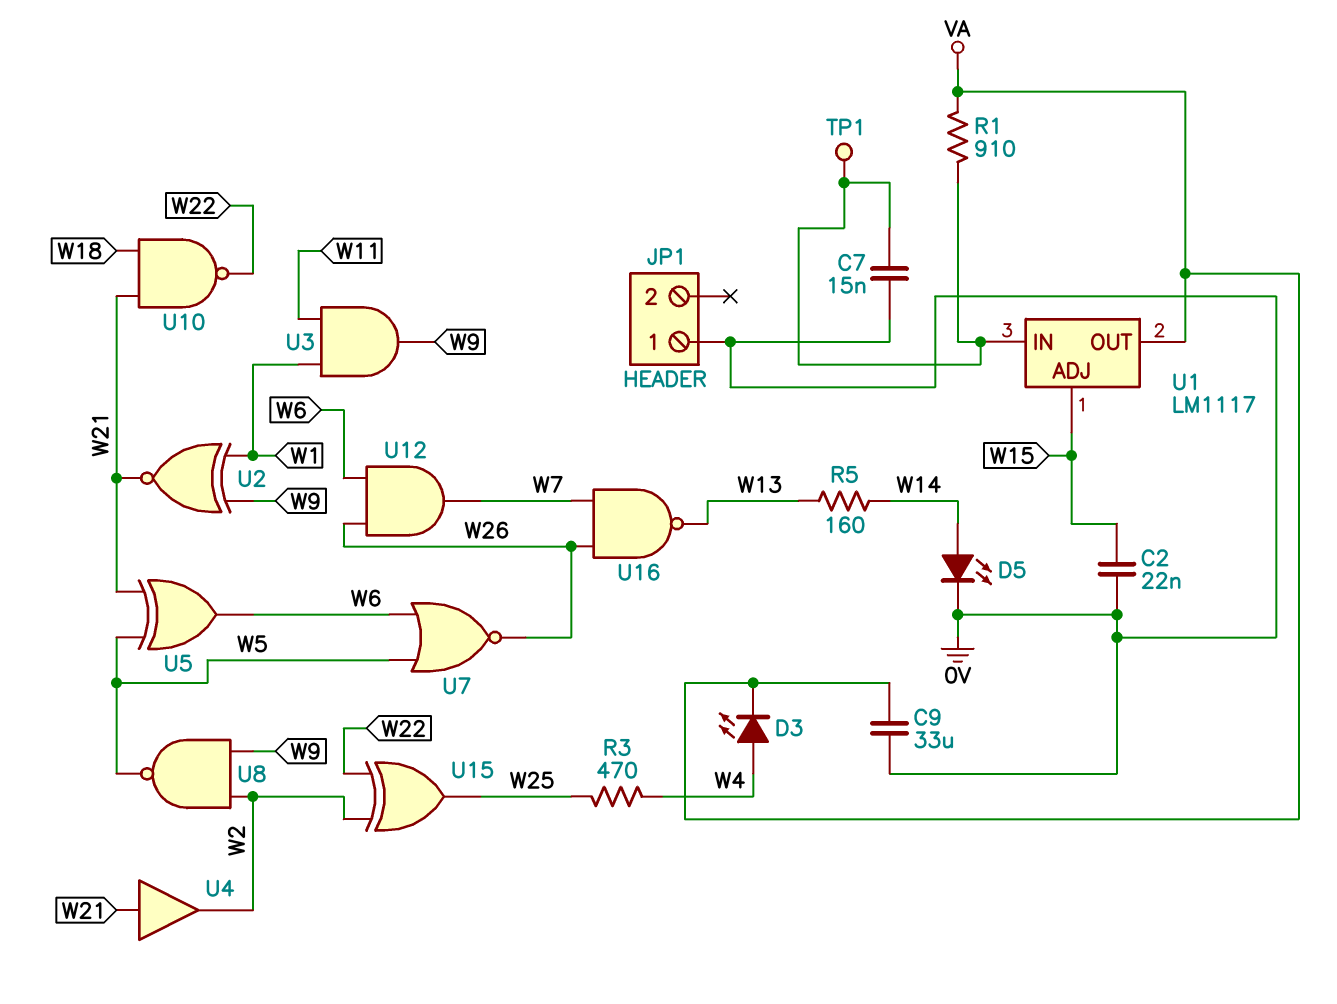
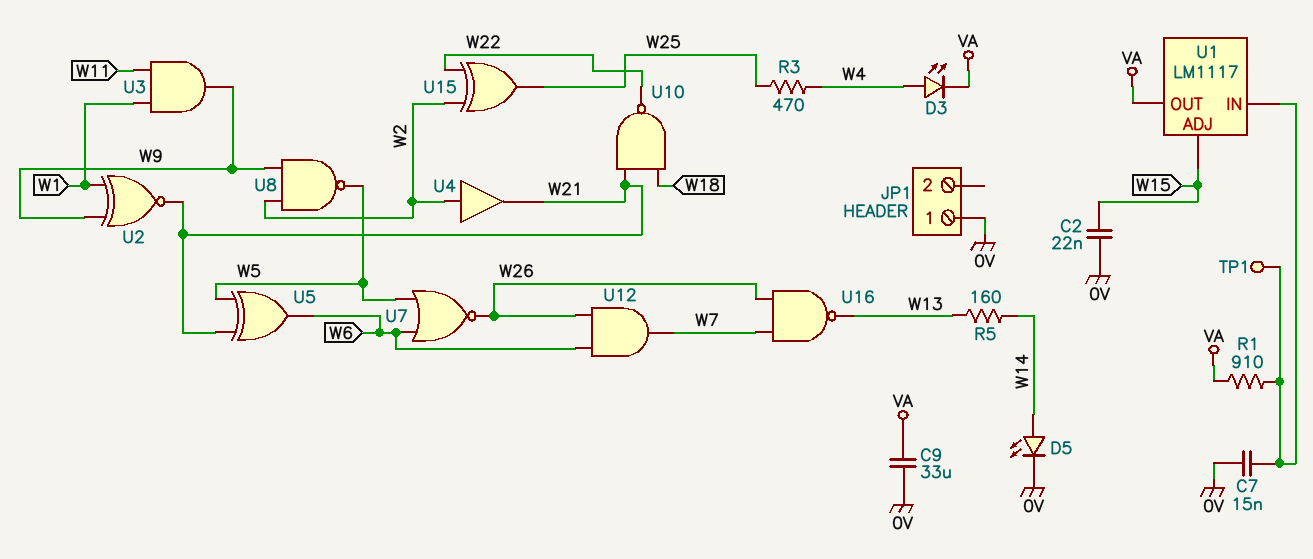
U4: buffer (in W21, out W2) -> buffer (in W2, out W21)

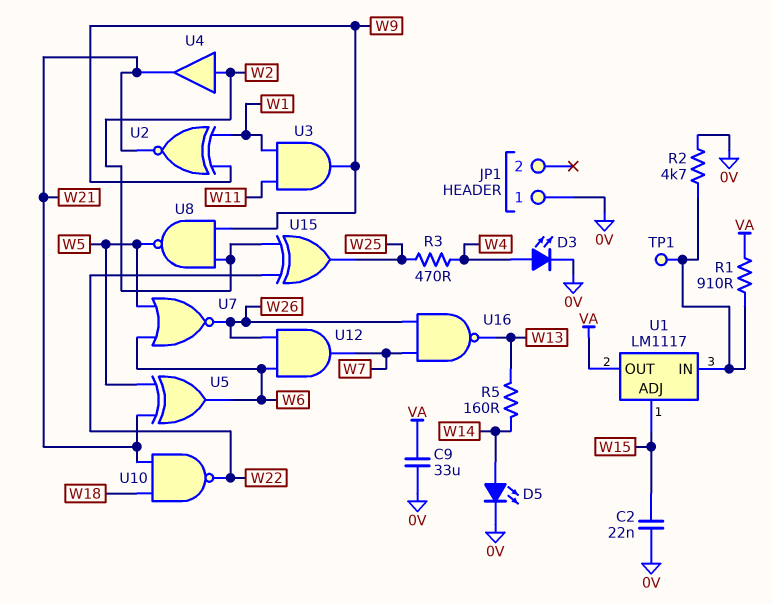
C7: 15nF (0V, U1/IN) -> none
D3: LED (A W4, K VA) -> LED (A W4, K 0V)
R2: none -> 4.7k (0V, U1/IN)

